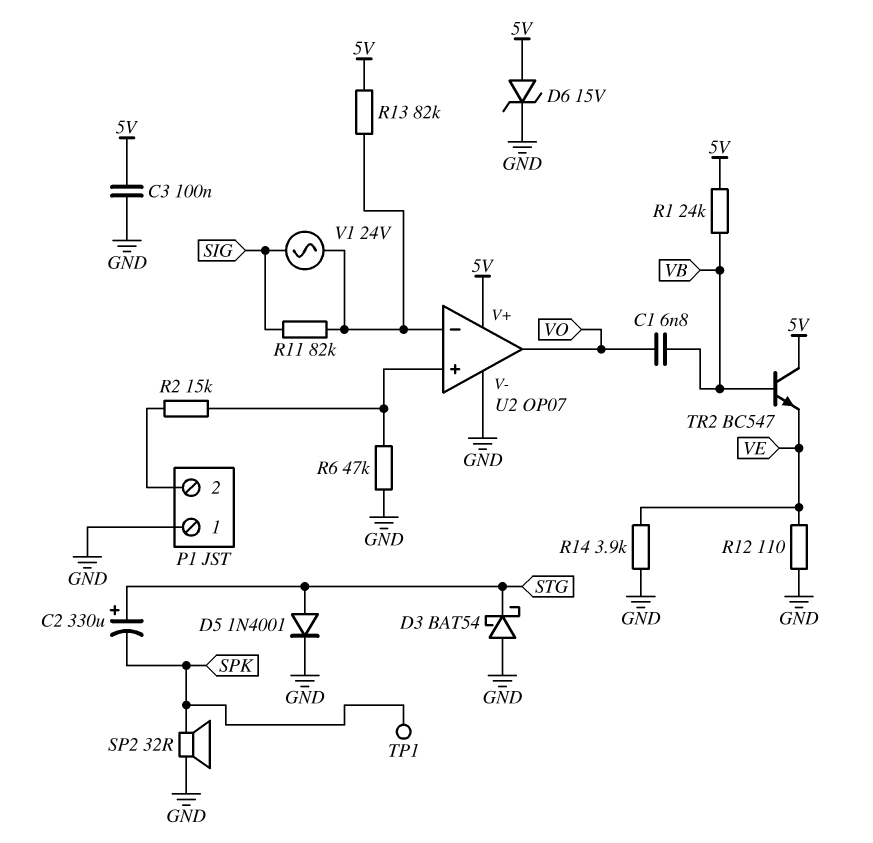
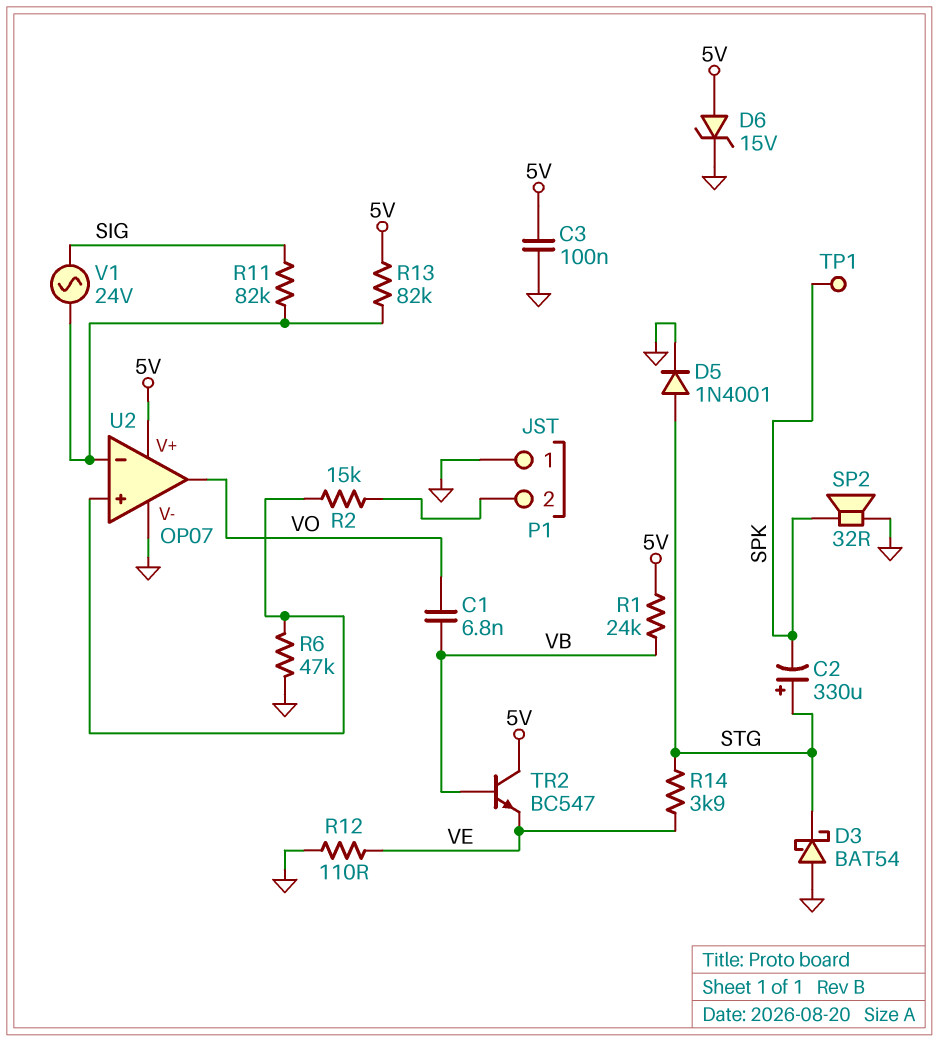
R14: 3.9k (GND, VE) -> 3.9k (STG, VE)

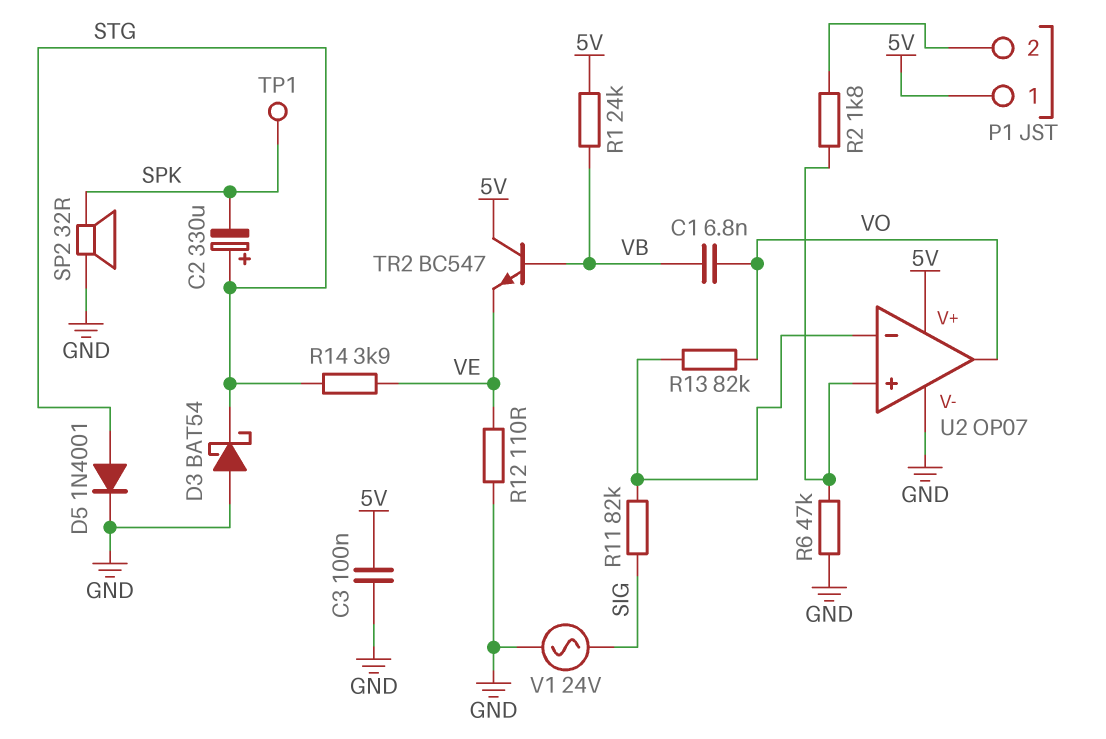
D6: zener 15V (A 5V, K GND) -> none
P1 pin 1: GND -> 5V
R2: 15k (P1/2, U2/in+) -> 1.8k (P1/2, U2/in+)
R13: 82k (5V, U2/in-) -> 82k (U2/in-, VO)
V1: AC 24V (SIG, U2/in-) -> AC 24V (GND, SIG)

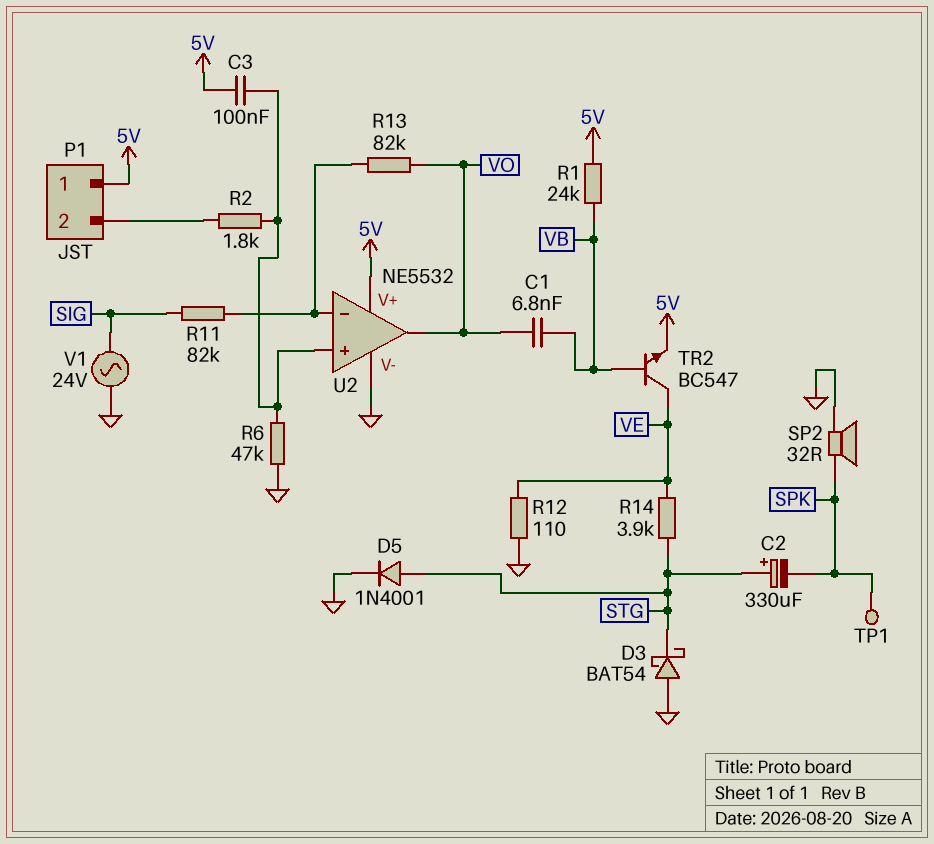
C3: 100nF (5V, GND) -> 100nF (5V, U2/in+)
TR2: NPN BC547 (B VB, C 5V, E VE) -> NPN BC547 (B VB, C VE, E 5V)
U2: OP07 -> NE5532

